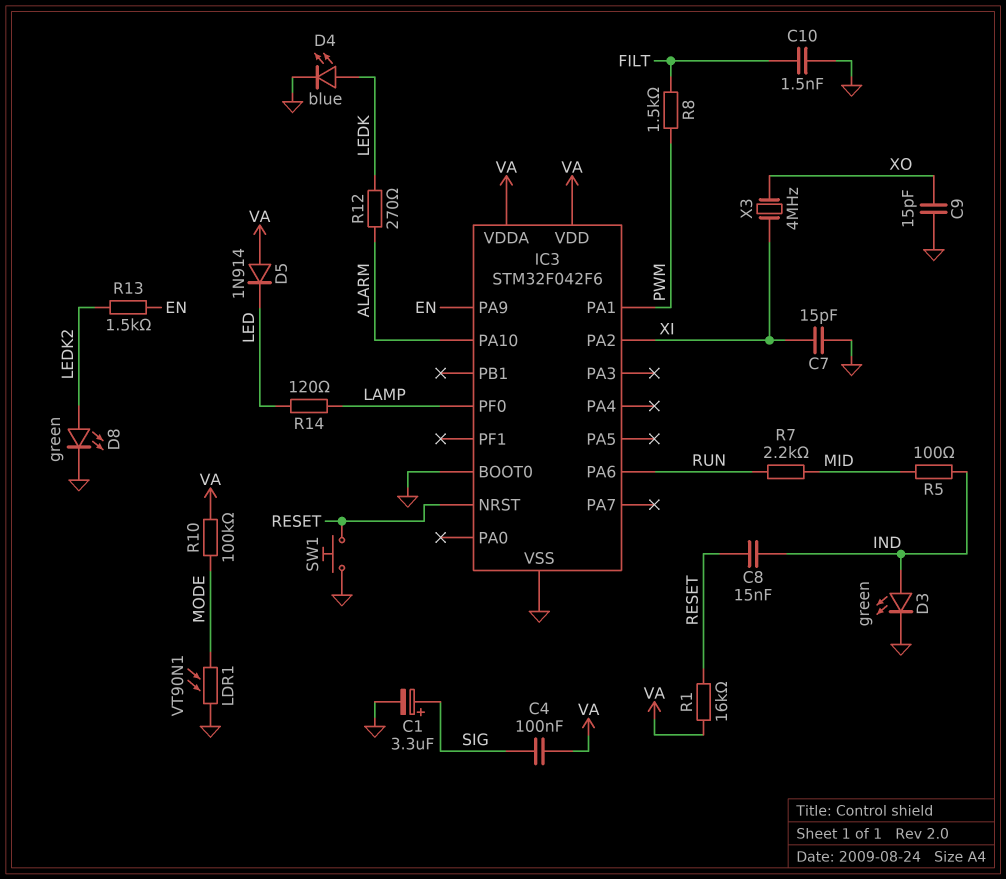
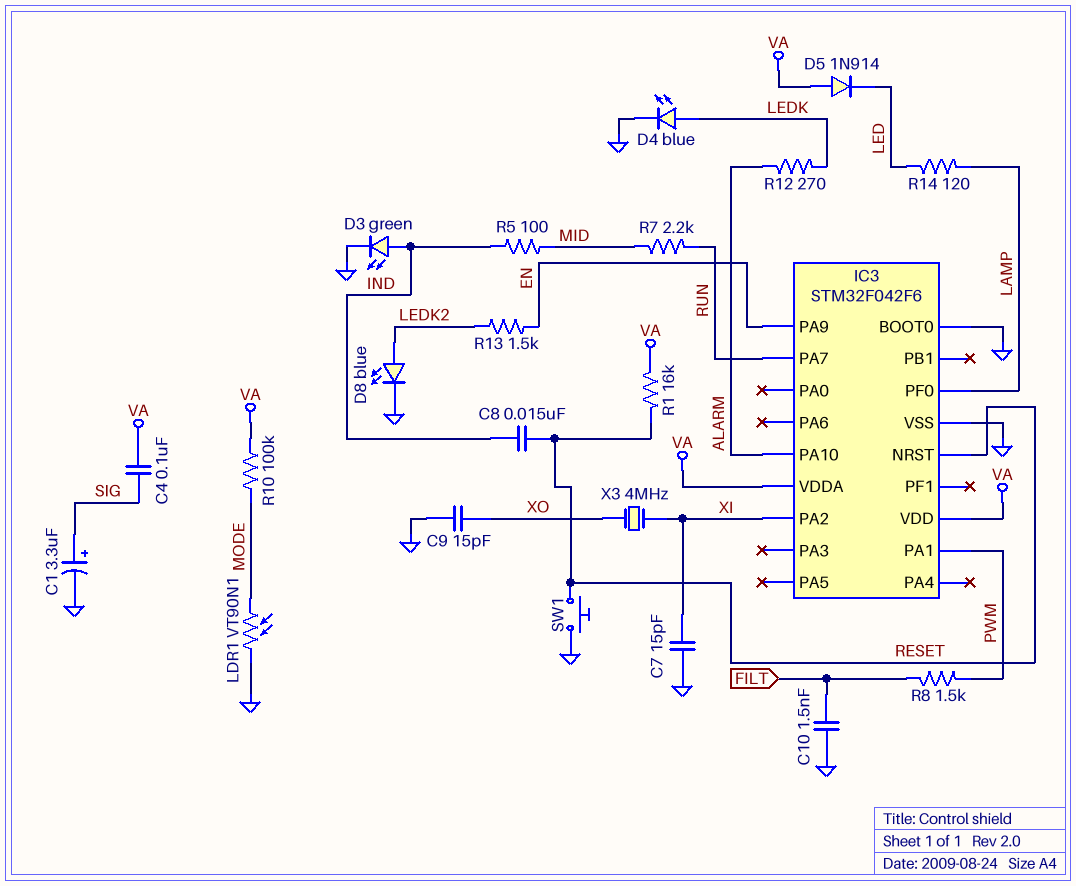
D8: LED green (A LEDK2, K GND) -> LED blue (A LEDK2, K GND)
IC3 pin PA6: RUN -> none
IC3 pin PA7: none -> RUN

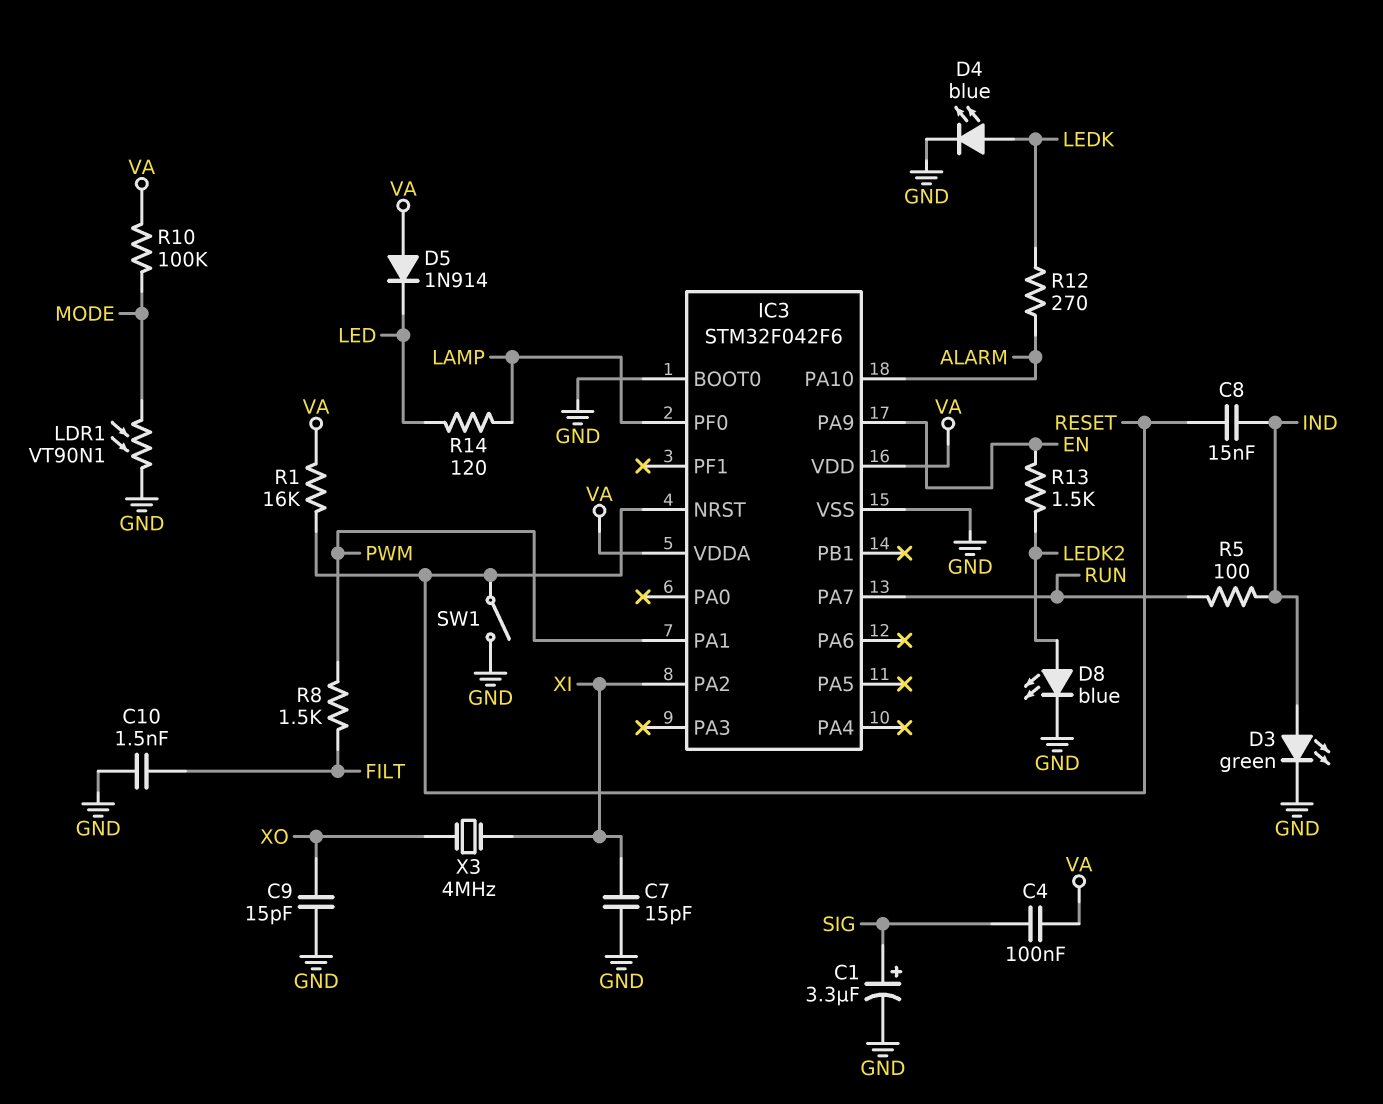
R5: 100 (IND, MID) -> 100 (IND, RUN)
R7: 2.2k (MID, RUN) -> none
SW1: button (GND, RESET) -> switch (GND, RESET)

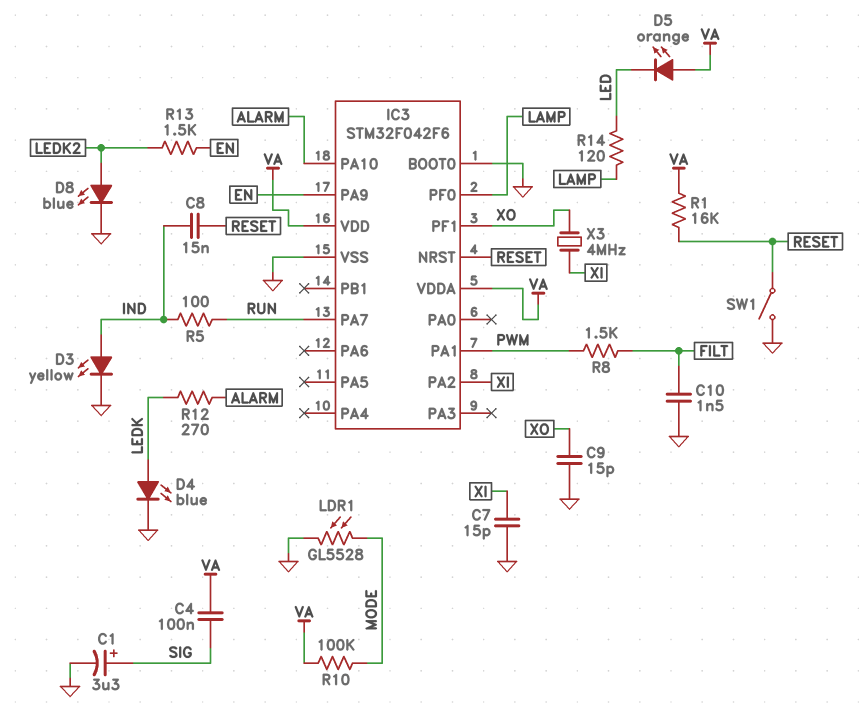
D3: LED green (A IND, K GND) -> LED yellow (A IND, K GND)
D5: diode 1N914 (A VA, K LED) -> LED orange (A VA, K LED)
IC3 pin PF1: none -> XO
LDR1: VT90N1 (GND, MODE) -> GL5528 (GND, MODE)

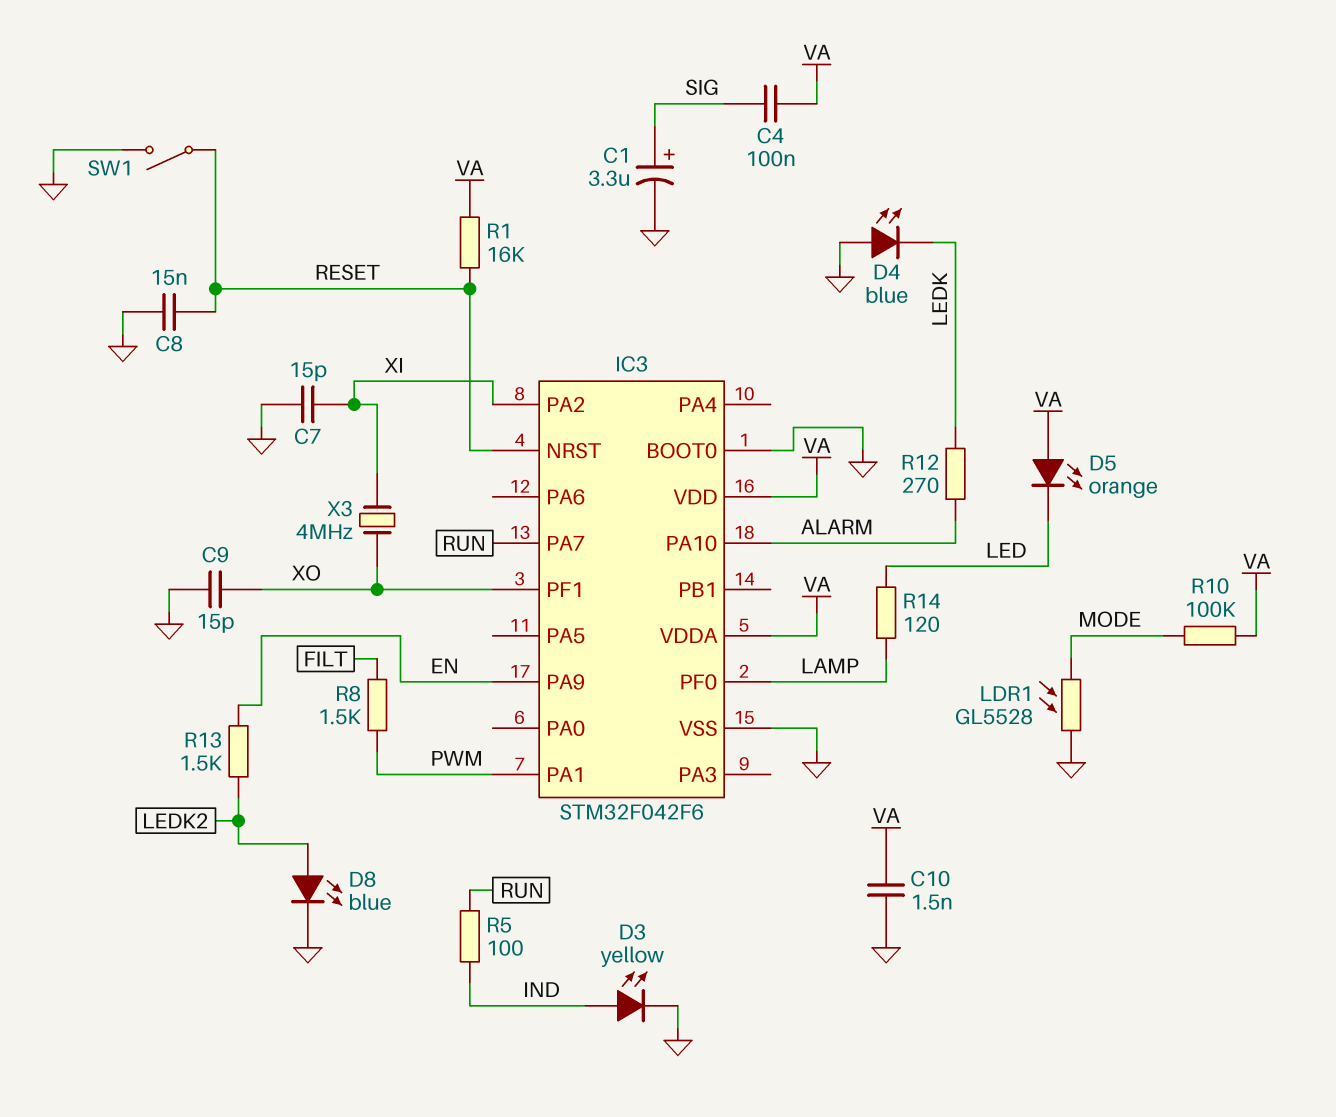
C8: 15nF (IND, RESET) -> 15nF (GND, RESET)
C10: 1.5nF (FILT, GND) -> 1.5nF (GND, VA)
D4: LED blue (A LEDK, K GND) -> LED blue (A GND, K LEDK)

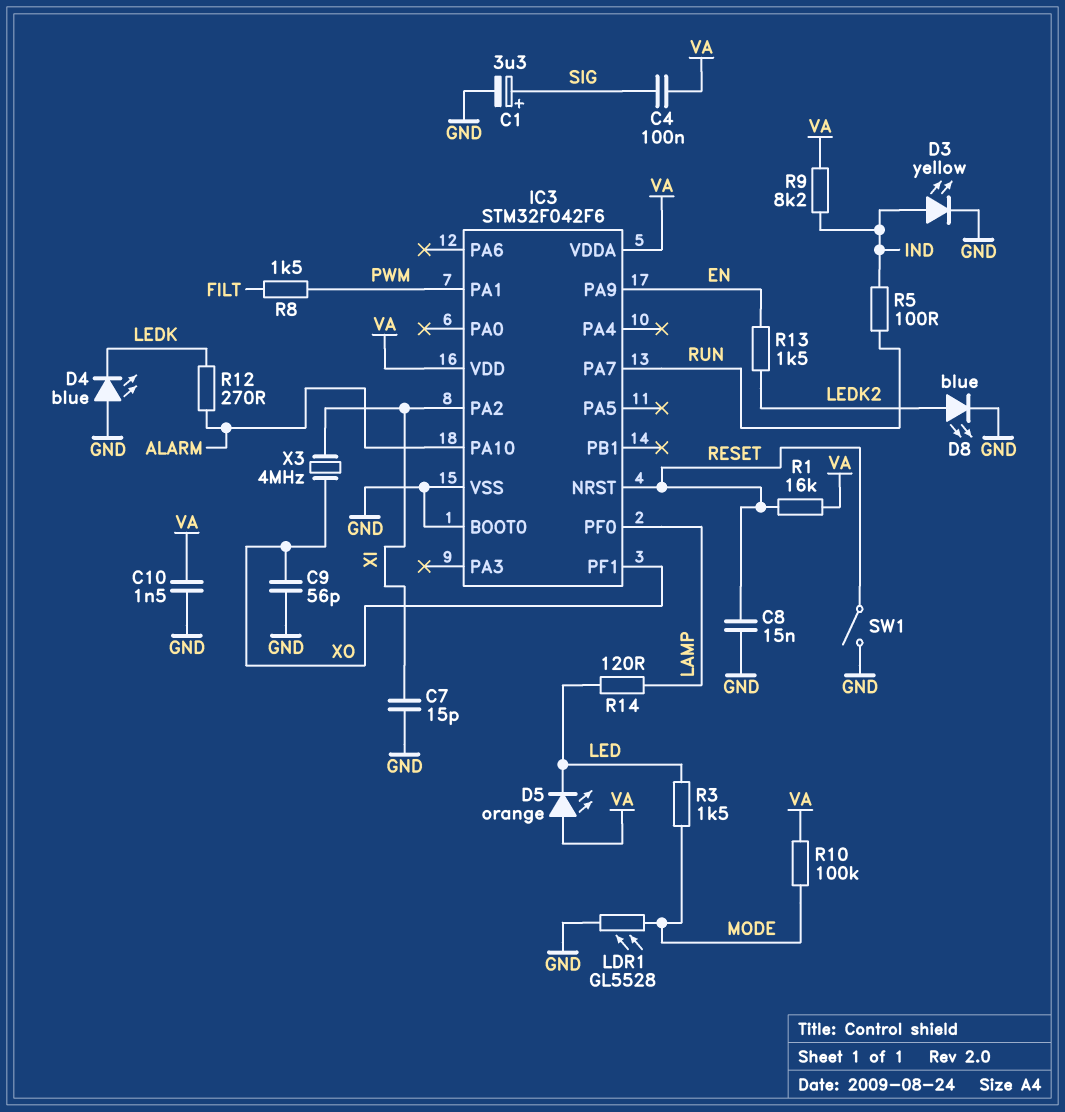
C9: 15pF (GND, XO) -> 56pF (GND, XO)
R3: none -> 1.5k (LED, MODE)
R9: none -> 8.2k (IND, VA)

